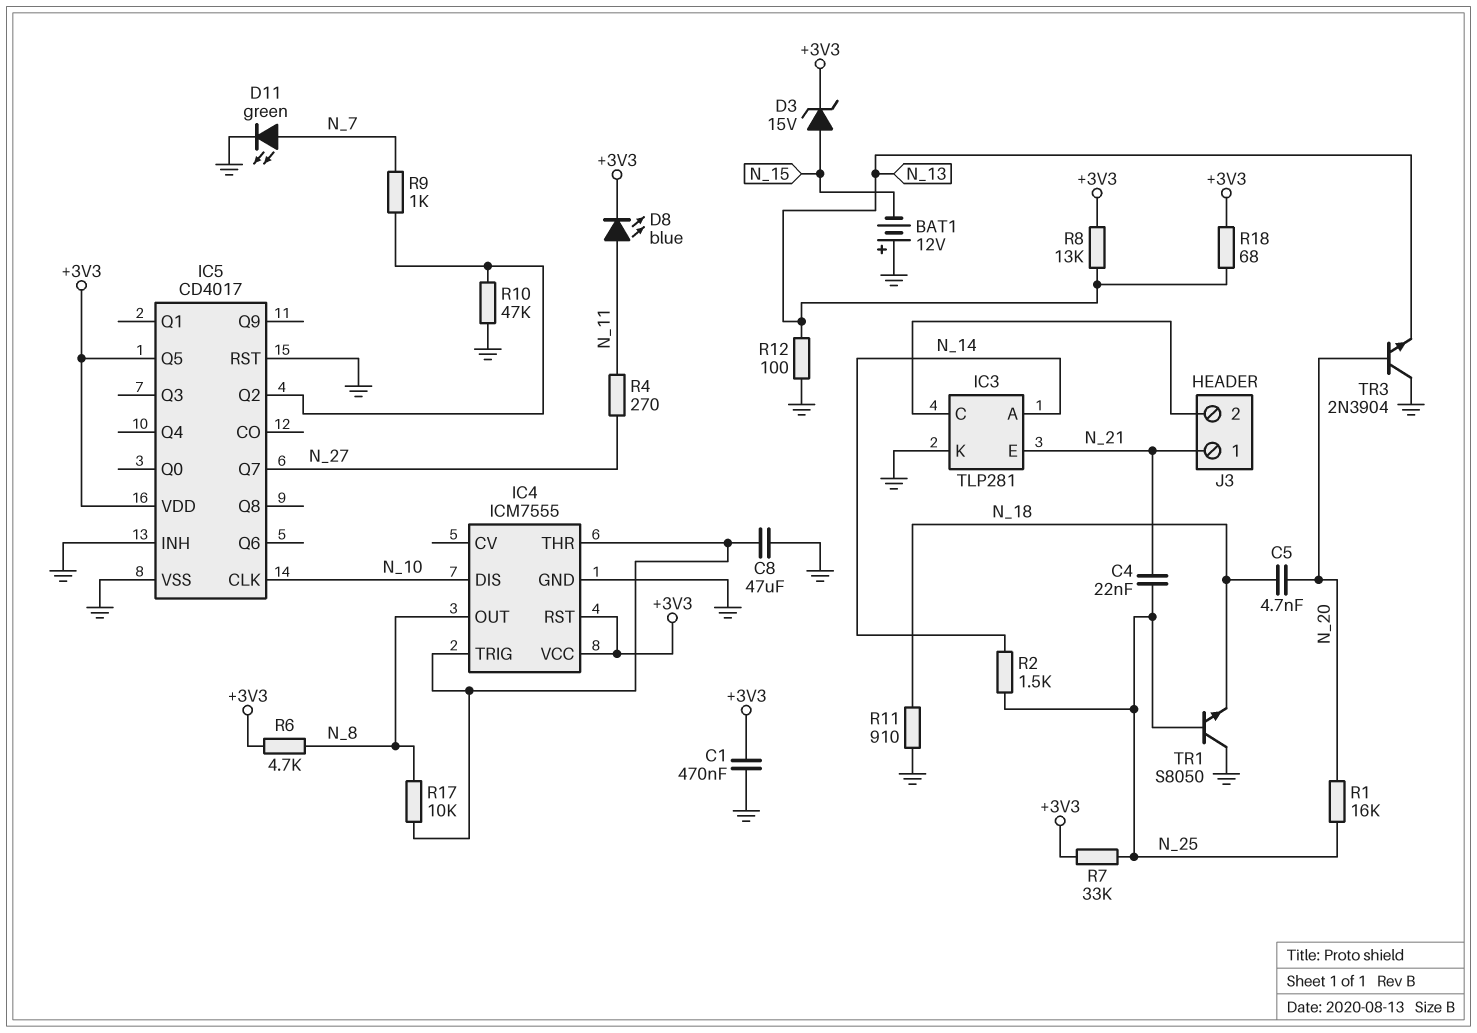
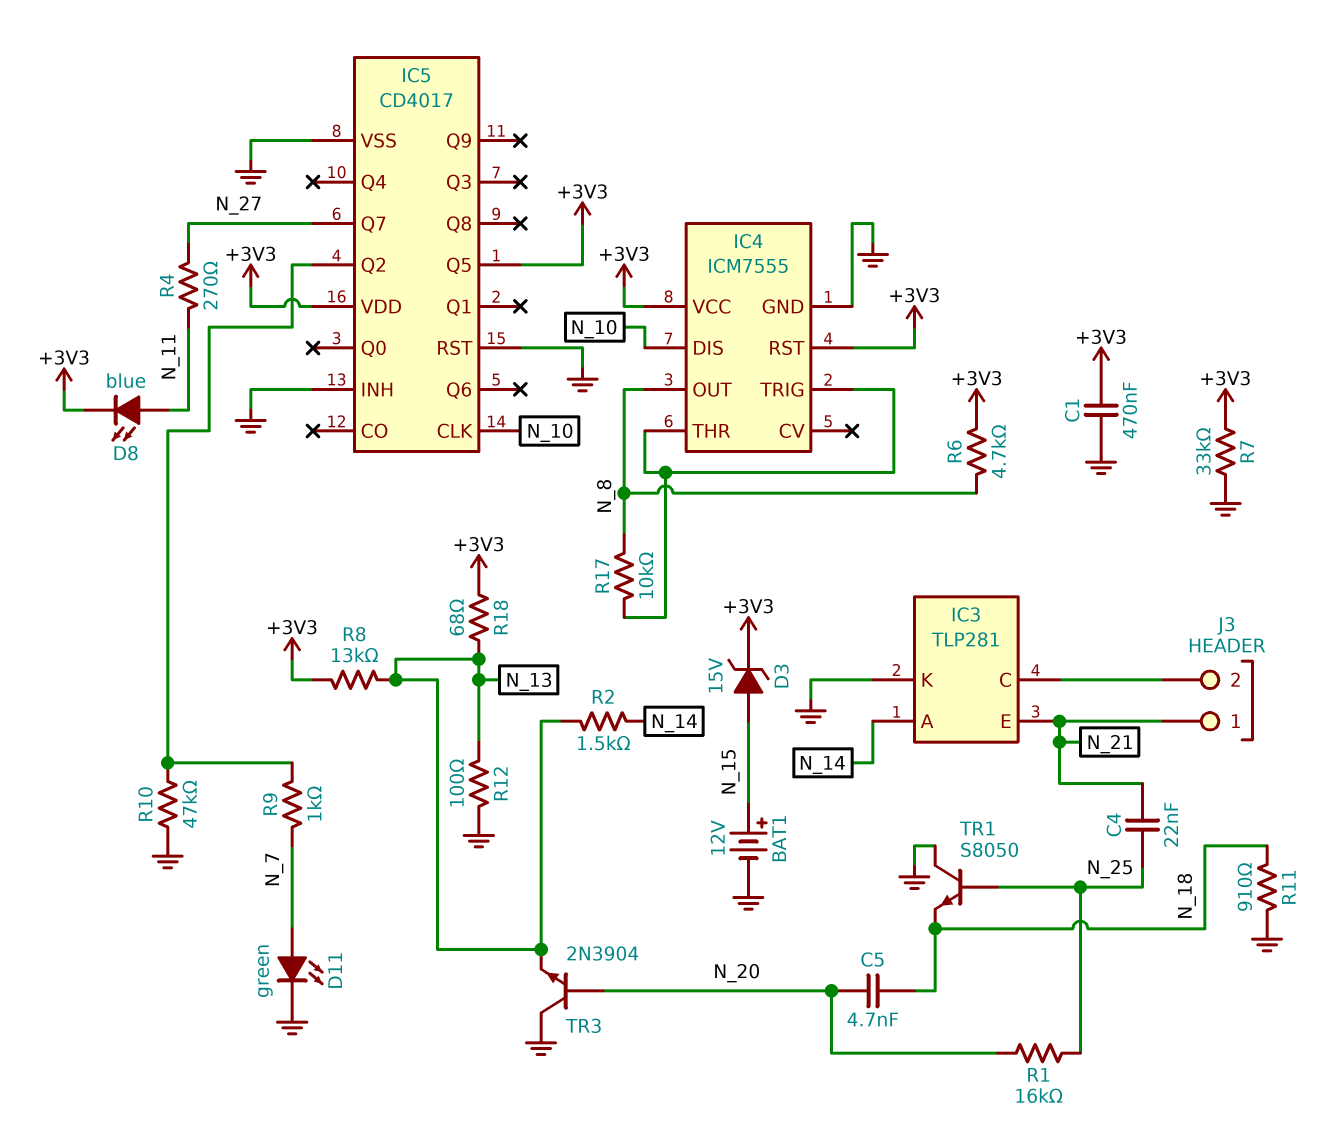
BAT1: 12V (plus GND, minus N_15) -> 12V (plus N_15, minus GND)
C8: 47uF (GND, IC4/THR) -> none
R2: 1.5k (N_14, N_25) -> 1.5k (N_13, N_14)
R7: 33k (+3V3, N_25) -> 33k (+3V3, GND)

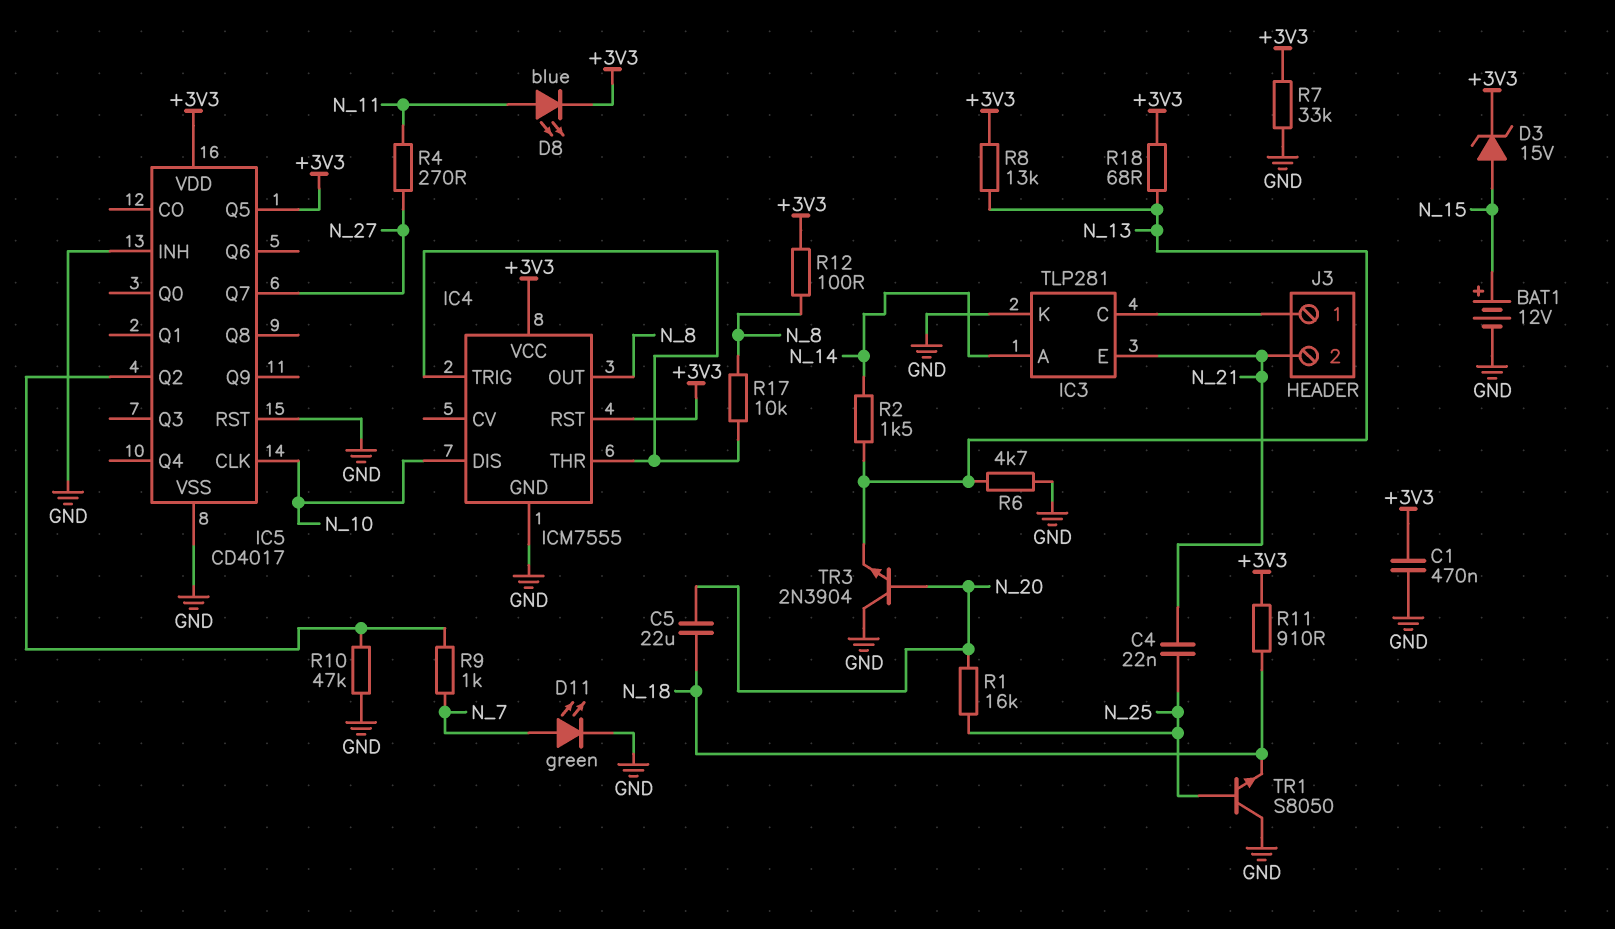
C5: 4.7nF (N_18, N_20) -> 22uF (N_18, N_20)
J3 pin 1: N_21 -> IC3/C
J3 pin 2: IC3/C -> N_21
R6: 4.7k (+3V3, N_8) -> 4.7k (GND, N_13)
R11: 910 (GND, N_18) -> 910 (+3V3, N_18)
R12: 100 (GND, N_13) -> 100 (+3V3, N_8)

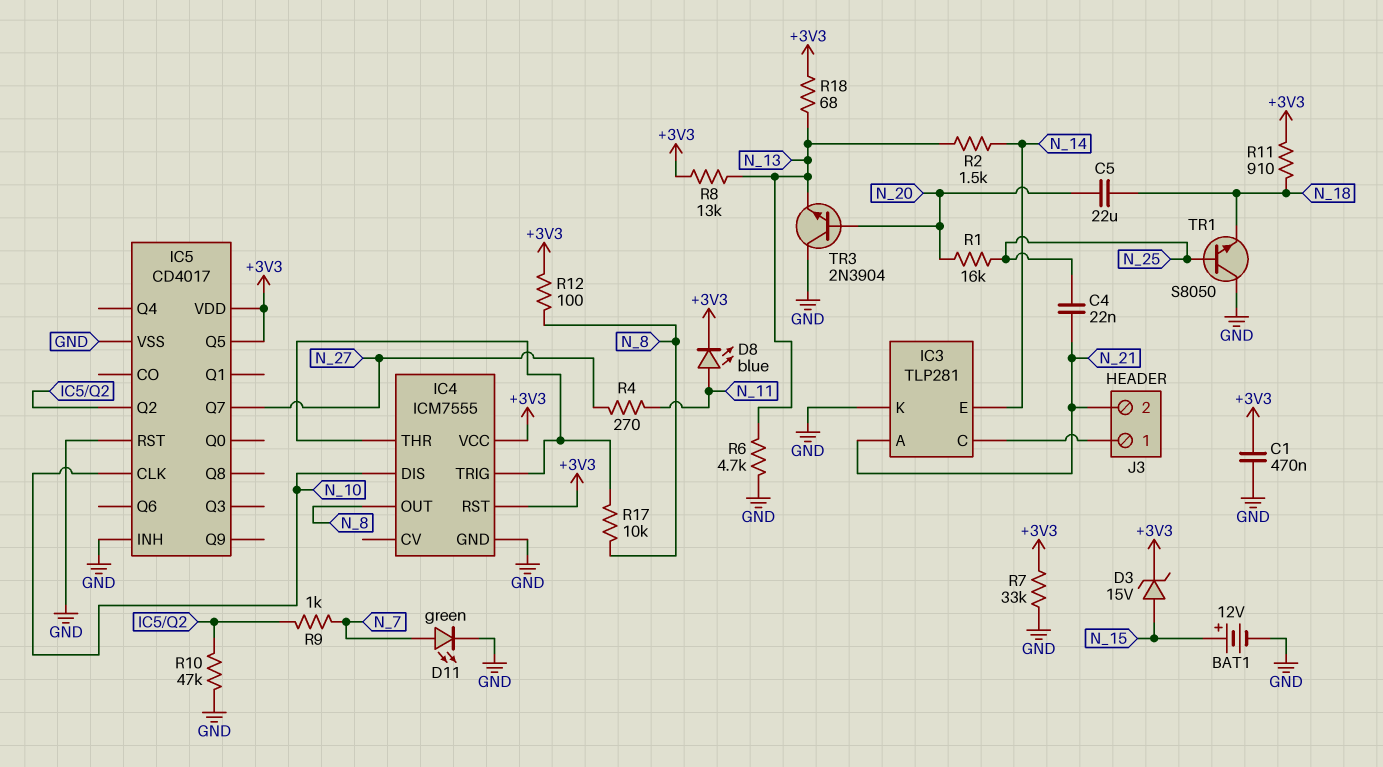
IC3 pin A: N_14 -> N_21
IC3 pin E: N_21 -> N_14

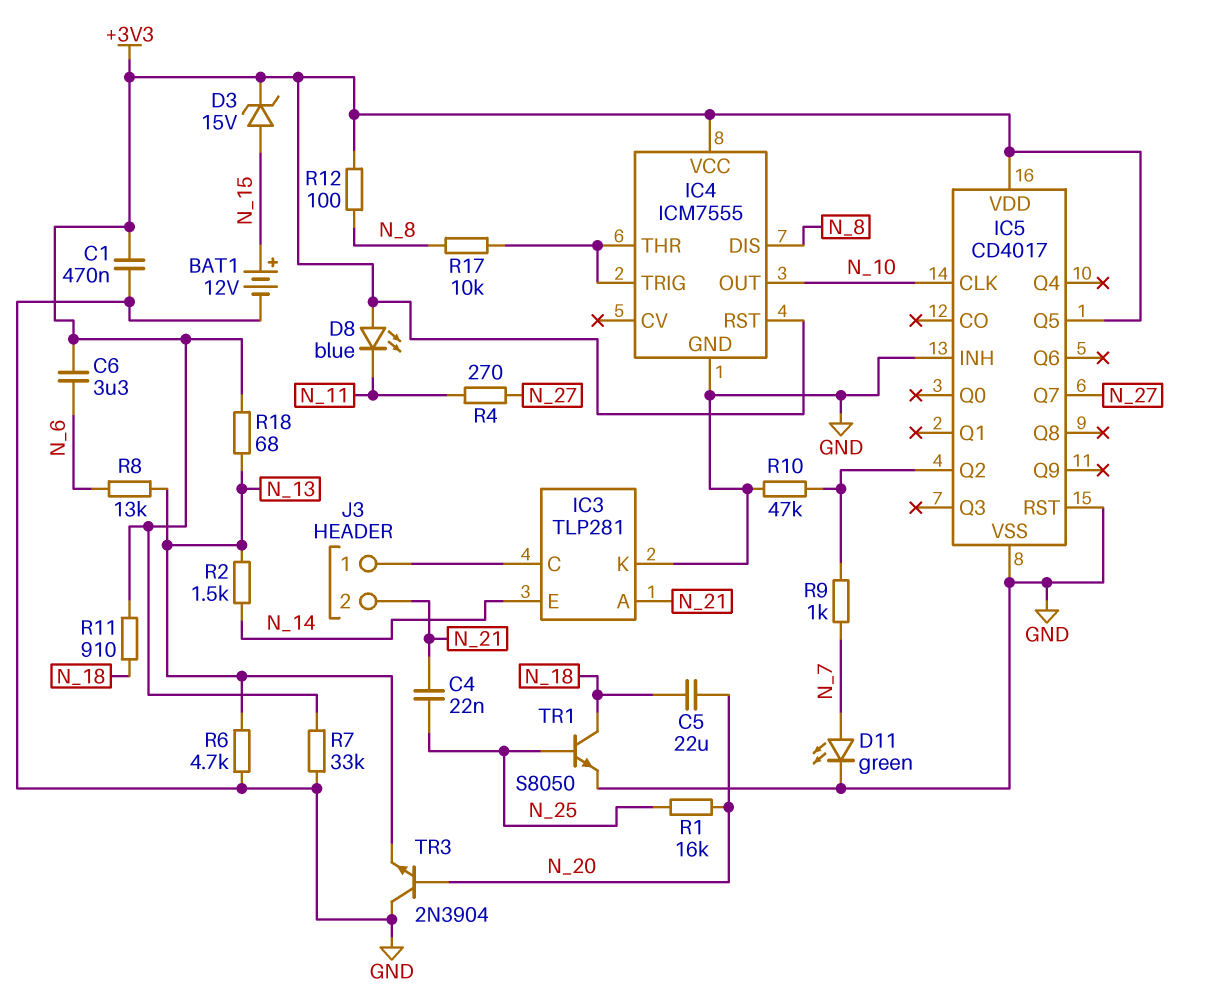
C6: none -> 3.3uF (+3V3, N_6)
D8: LED blue (A N_11, K +3V3) -> LED blue (A +3V3, K N_11)
IC4 pin DIS: N_10 -> N_8
IC4 pin OUT: N_8 -> N_10
R8: 13k (+3V3, N_13) -> 13k (N_6, N_13)
TR1: NPN S8050 (B N_25, C GND, E N_18) -> NPN S8050 (B N_25, C N_18, E GND)

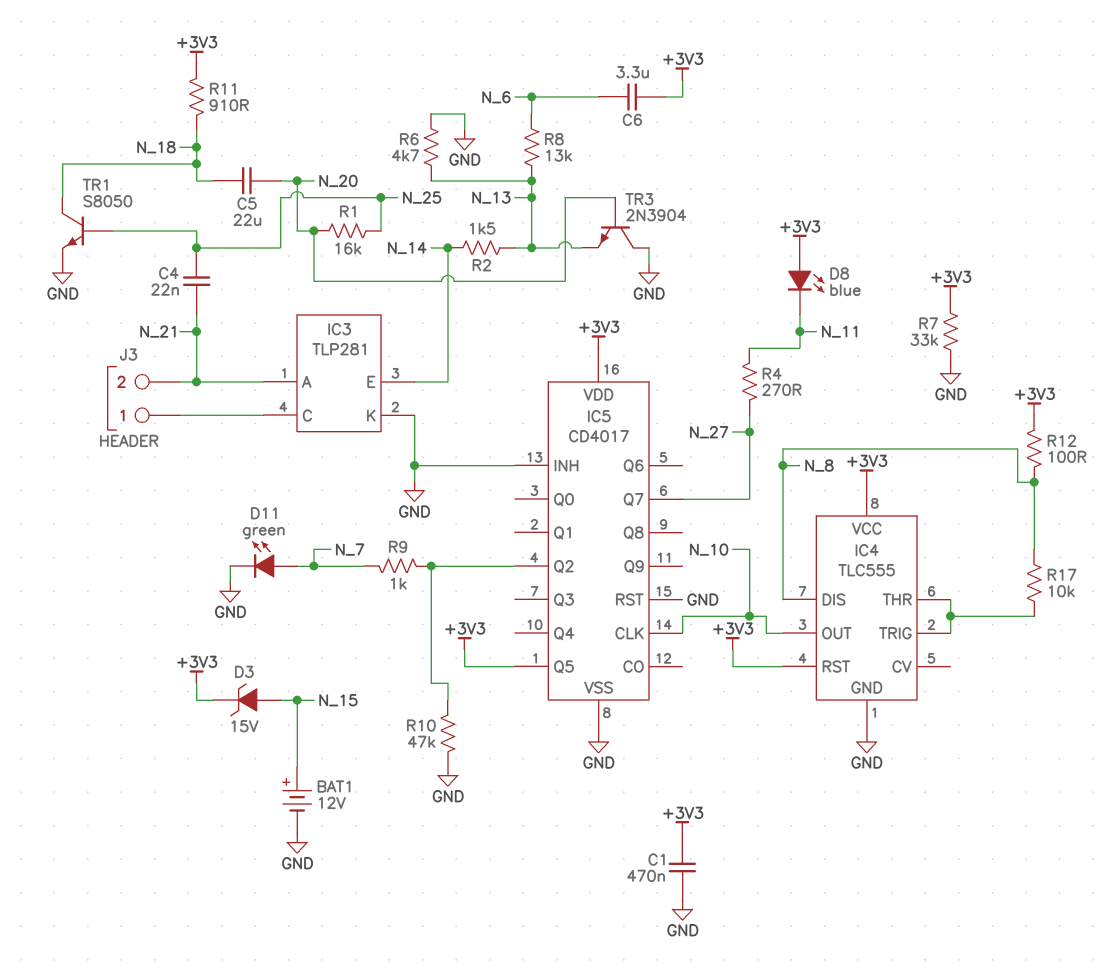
IC4: ICM7555 -> TLC555
R18: 68 (+3V3, N_13) -> none

